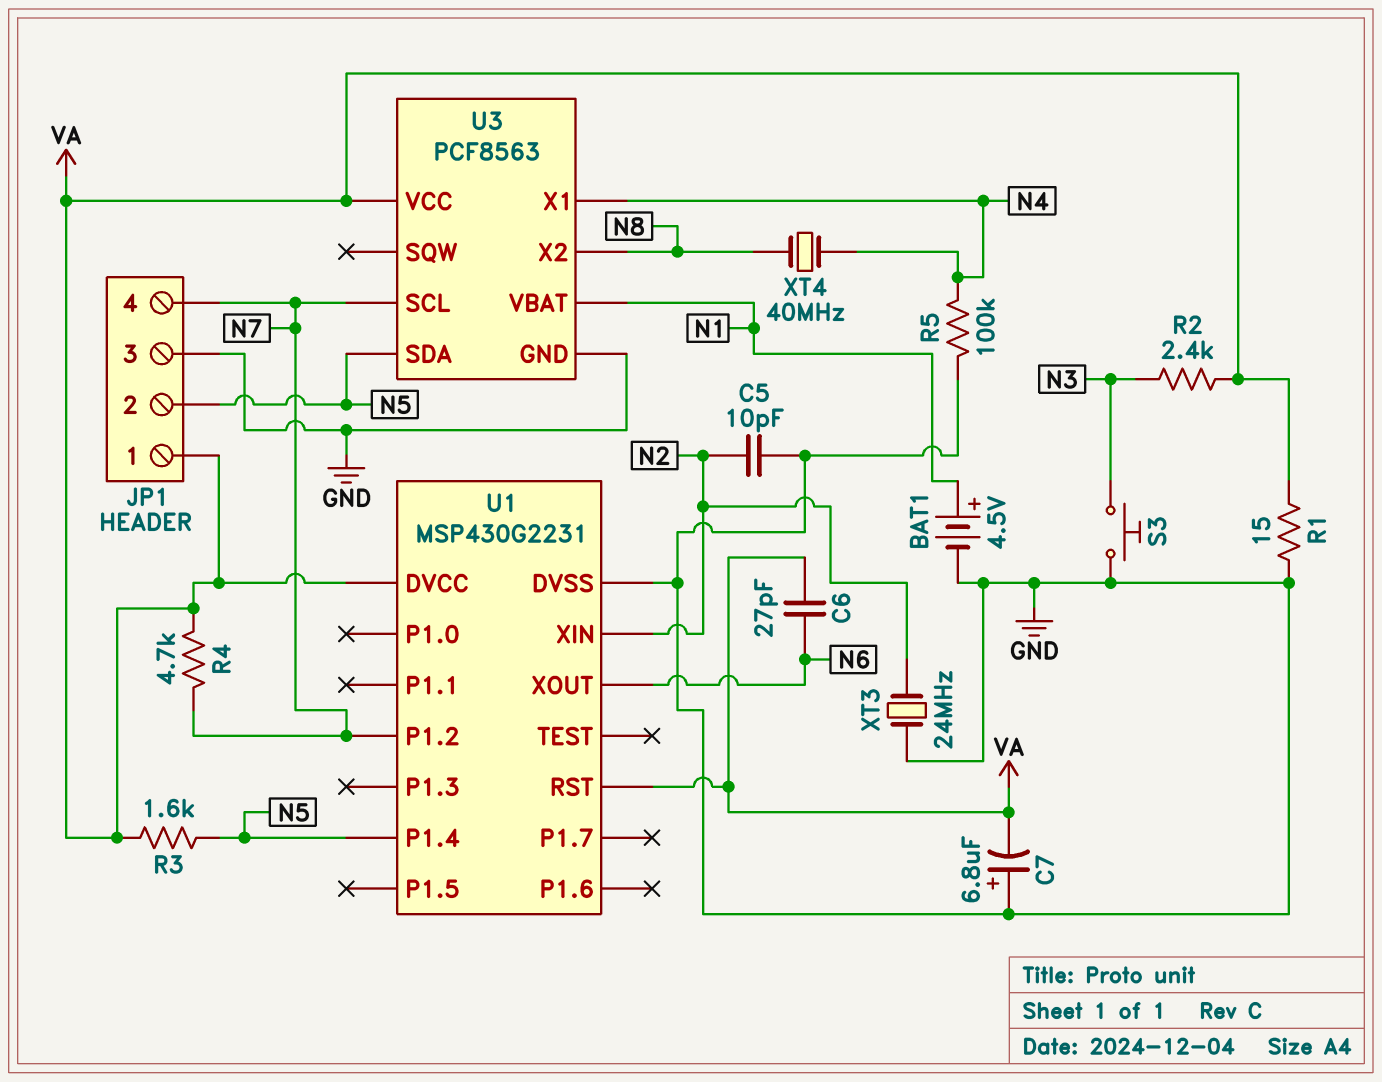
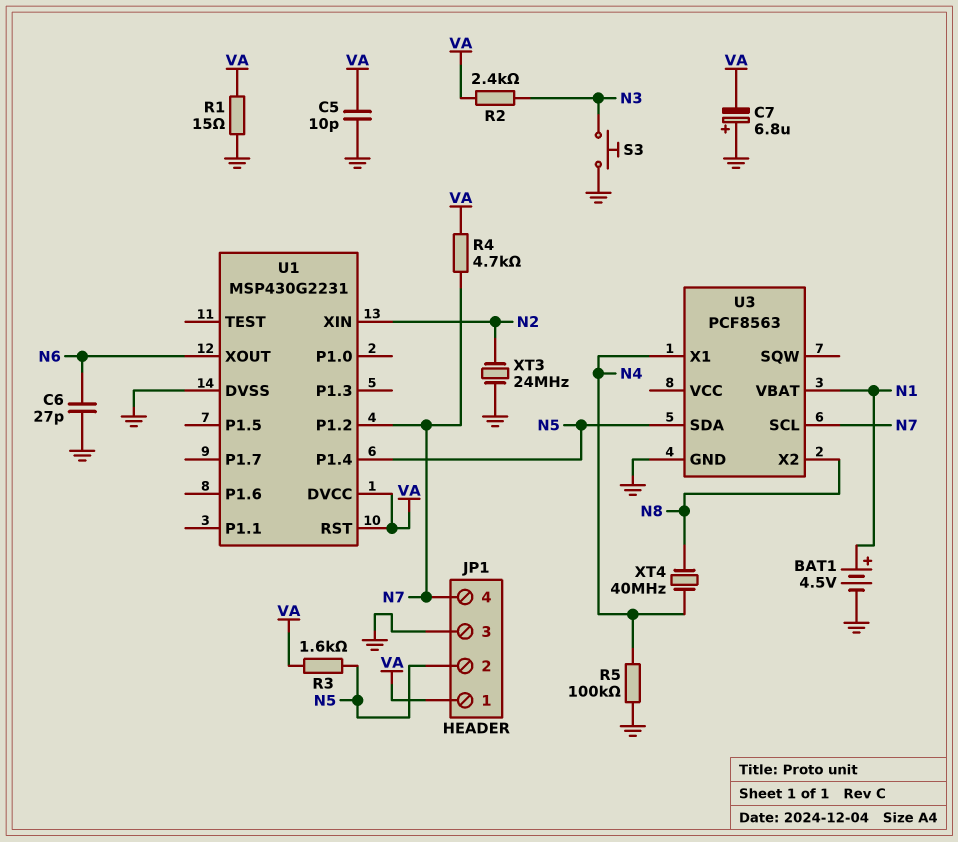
C5: 10pF (GND, N2) -> 10pF (GND, VA)
C6: 27pF (N6, VA) -> 27pF (GND, N6)
U3 pin VCC: VA -> none

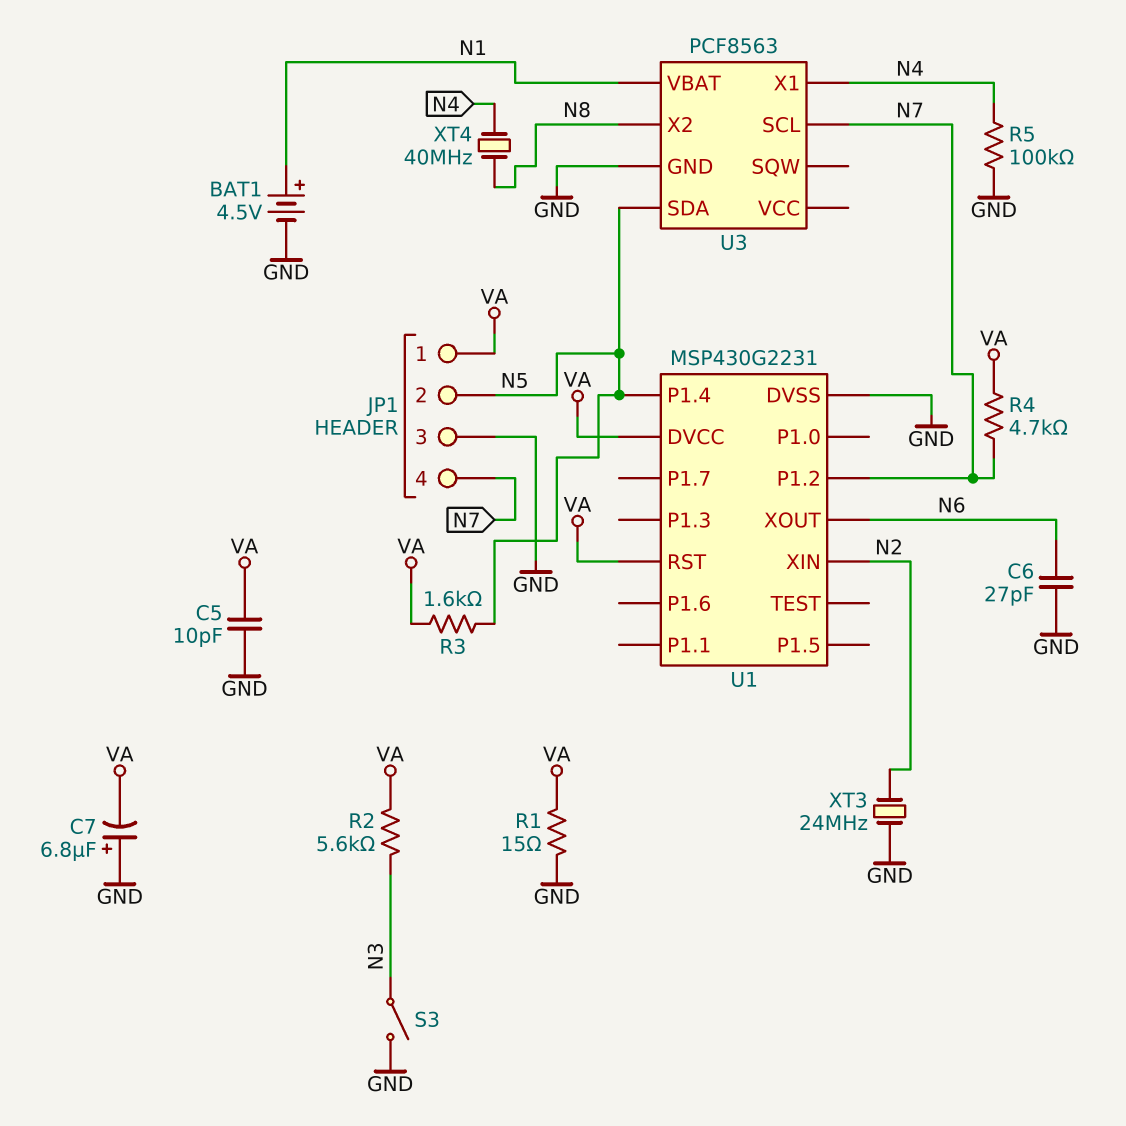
R2: 2.4k (N3, VA) -> 5.6k (N3, VA)
S3: button (GND, N3) -> switch (GND, N3)

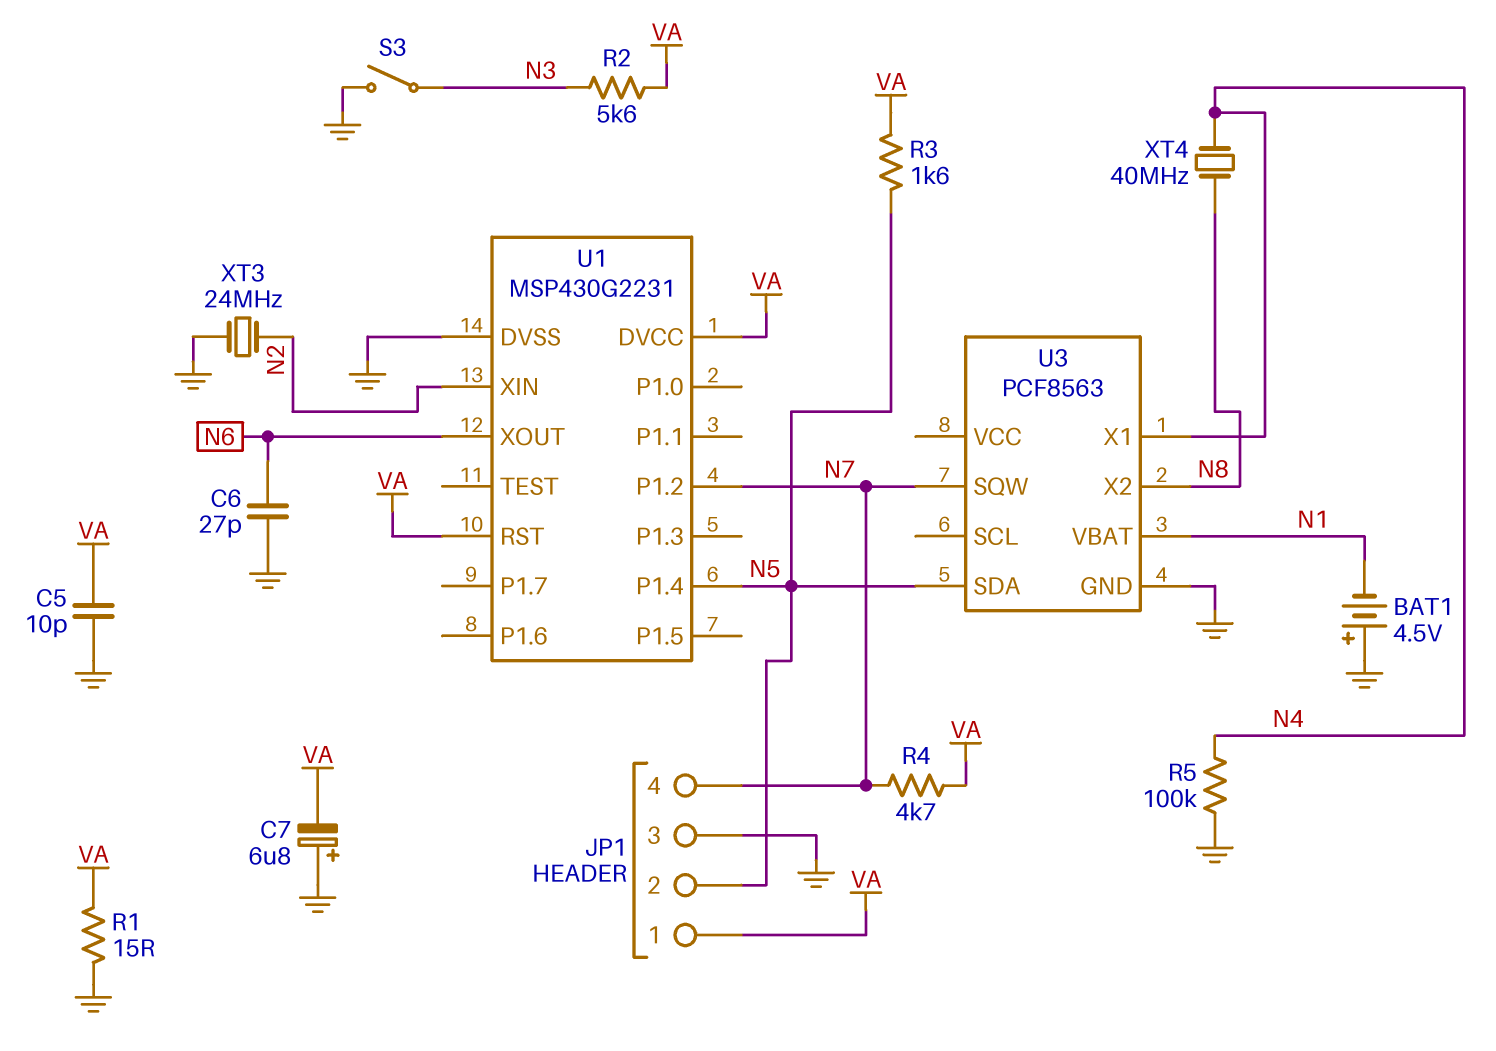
BAT1: 4.5V (plus N1, minus GND) -> 4.5V (plus GND, minus N1)
U3 pin SCL: N7 -> none
U3 pin SQW: none -> N7

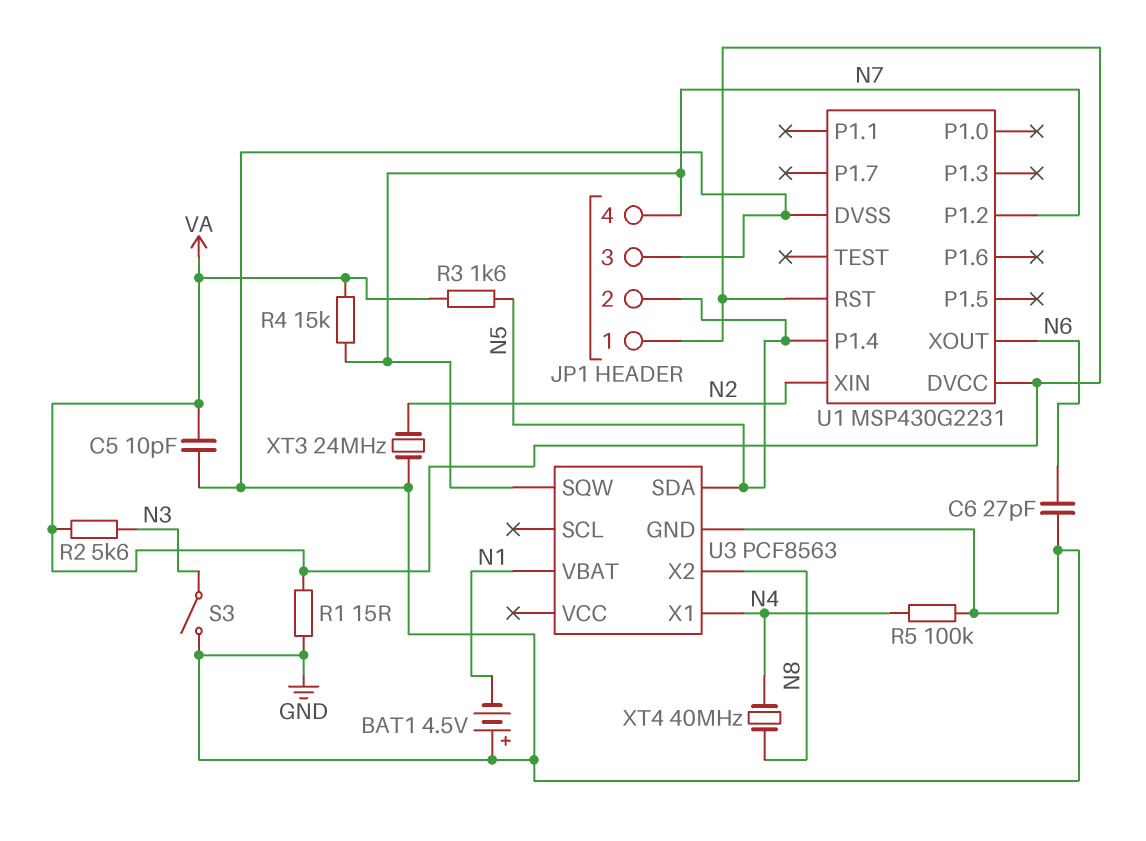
C7: 6.8uF (plus GND, minus VA) -> none
R4: 4.7k (N7, VA) -> 15k (N7, VA)

